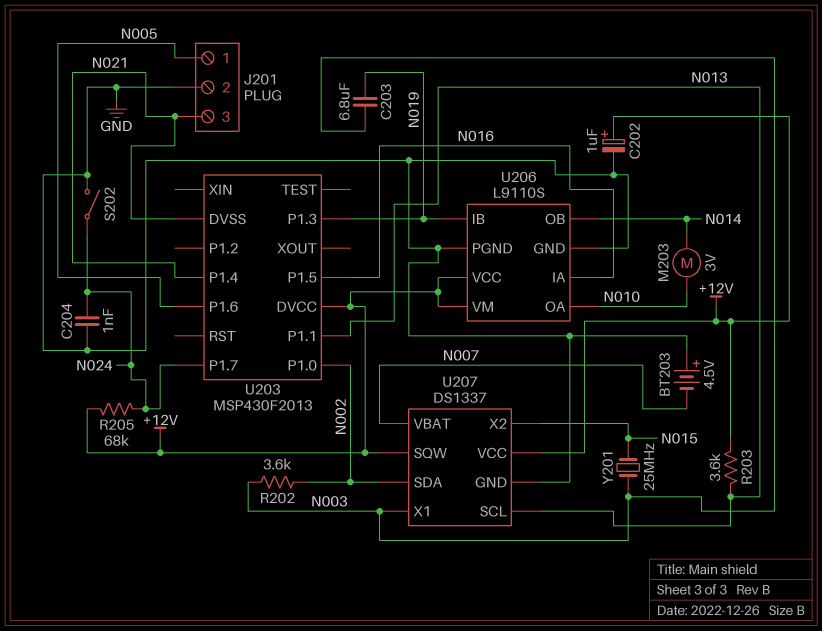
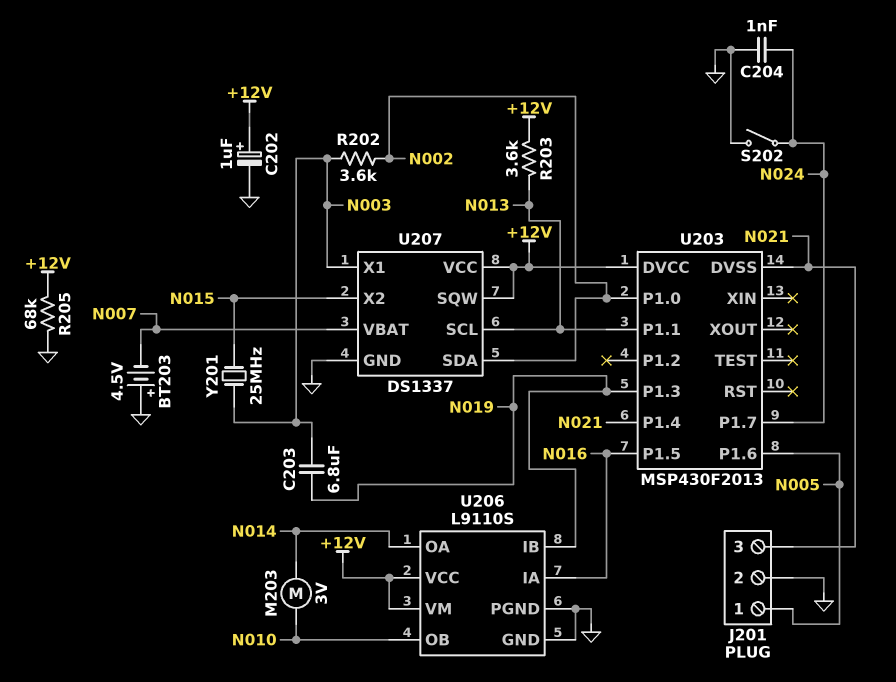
R205: 68k (+12V, N024) -> 68k (+12V, GND)
U206 pin OA: N010 -> N014
U206 pin OB: N014 -> N010

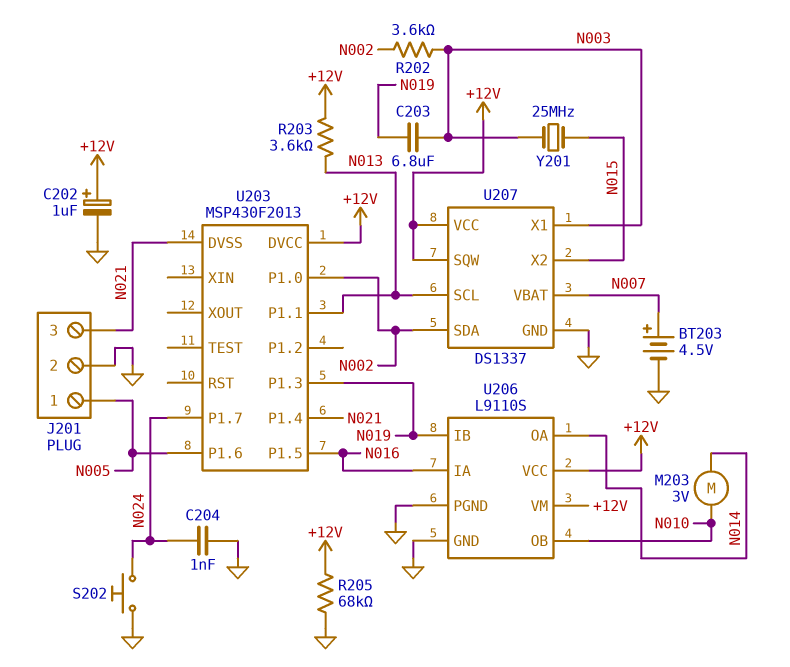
BT203: 4.5V (plus GND, minus N007) -> 4.5V (plus N007, minus GND)
S202: switch (GND, N024) -> button (GND, N024)

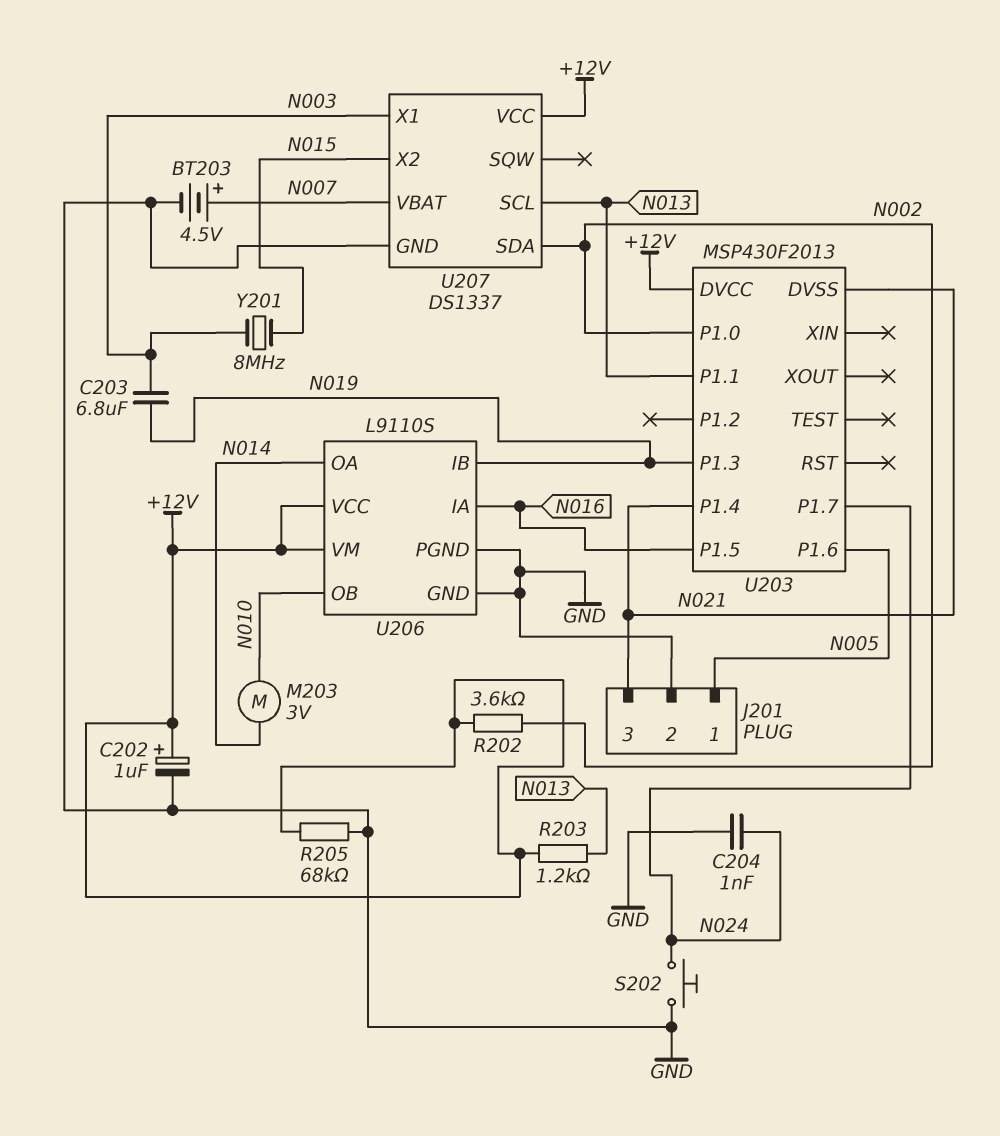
R202: 3.6k (N002, N003) -> 3.6k (+12V, N002)
R203: 3.6k (+12V, N013) -> 1.2k (+12V, N013)
U207 pin SQW: +12V -> none
Y201: 25MHz (N003, N015) -> 8MHz (N003, N015)

